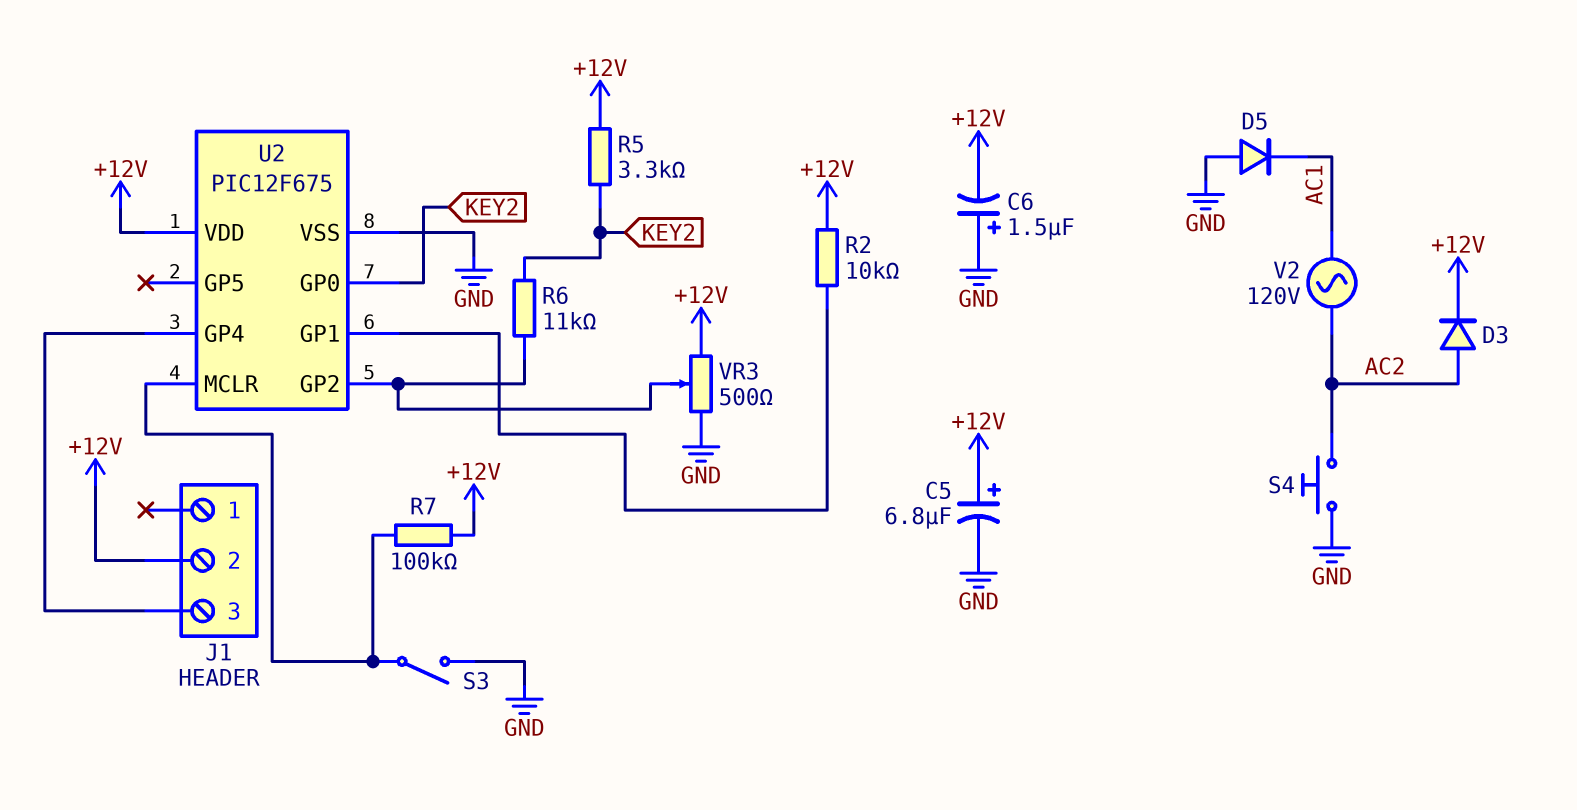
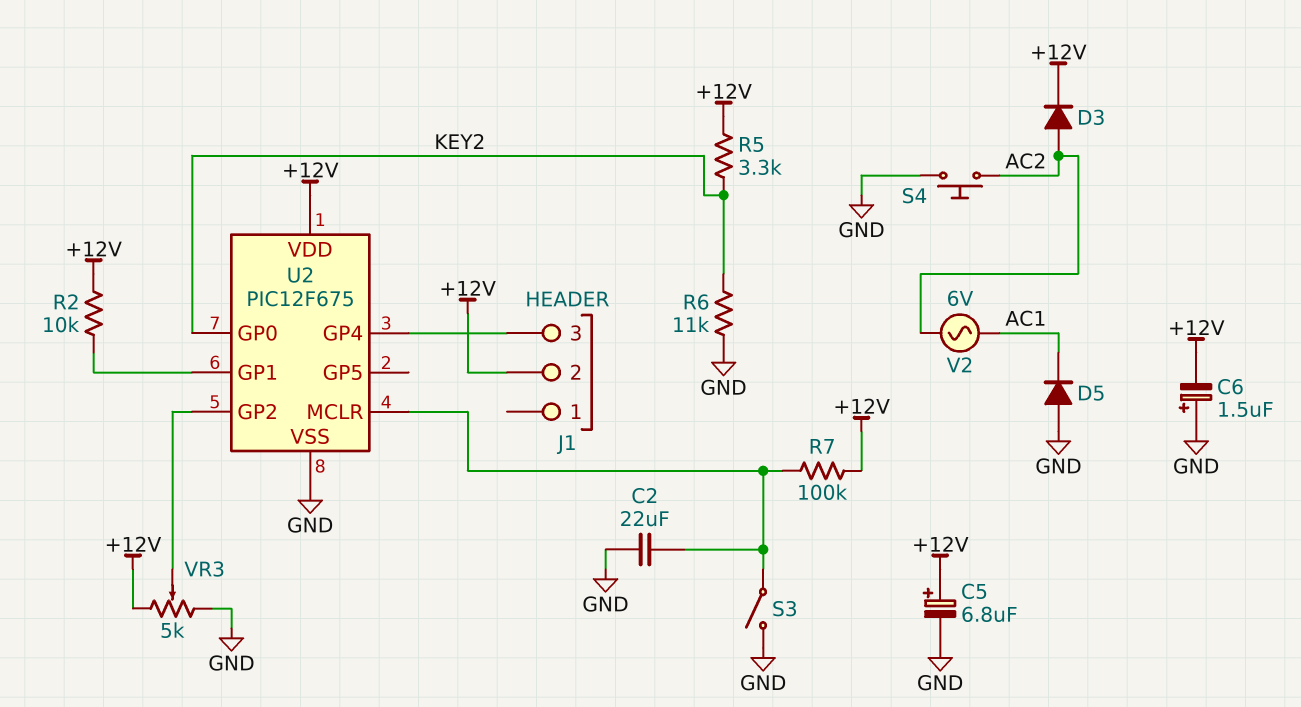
C2: none -> 22uF (GND, U2/MCLR)
R6: 11k (KEY2, U2/GP2) -> 11k (GND, KEY2)
V2: AC 120V (AC1, AC2) -> AC 6V (AC1, AC2)
VR3: 500 (+12V, GND, wiper U2/GP2) -> 5k (+12V, GND, wiper U2/GP2)

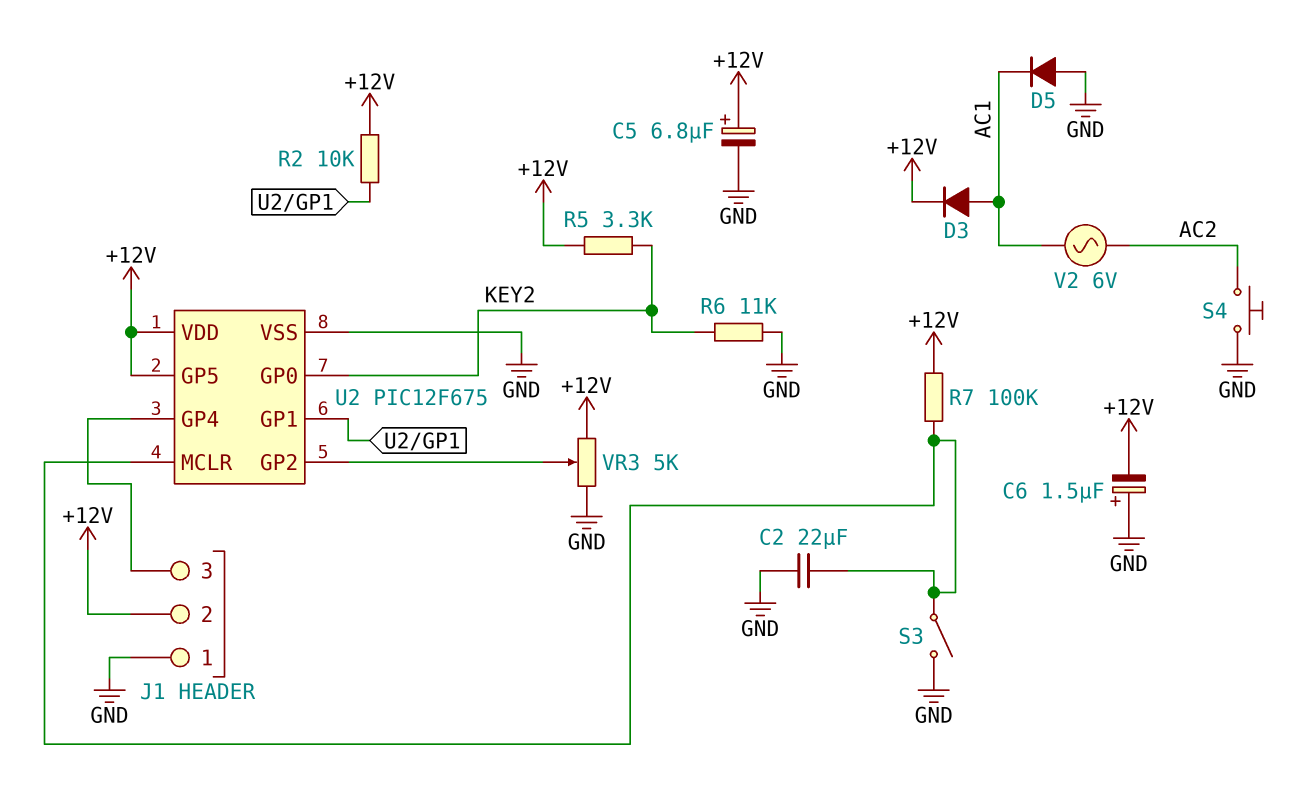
D3: diode (A AC2, K +12V) -> diode (A AC1, K +12V)
J1 pin 1: none -> GND
U2 pin GP5: none -> +12V

